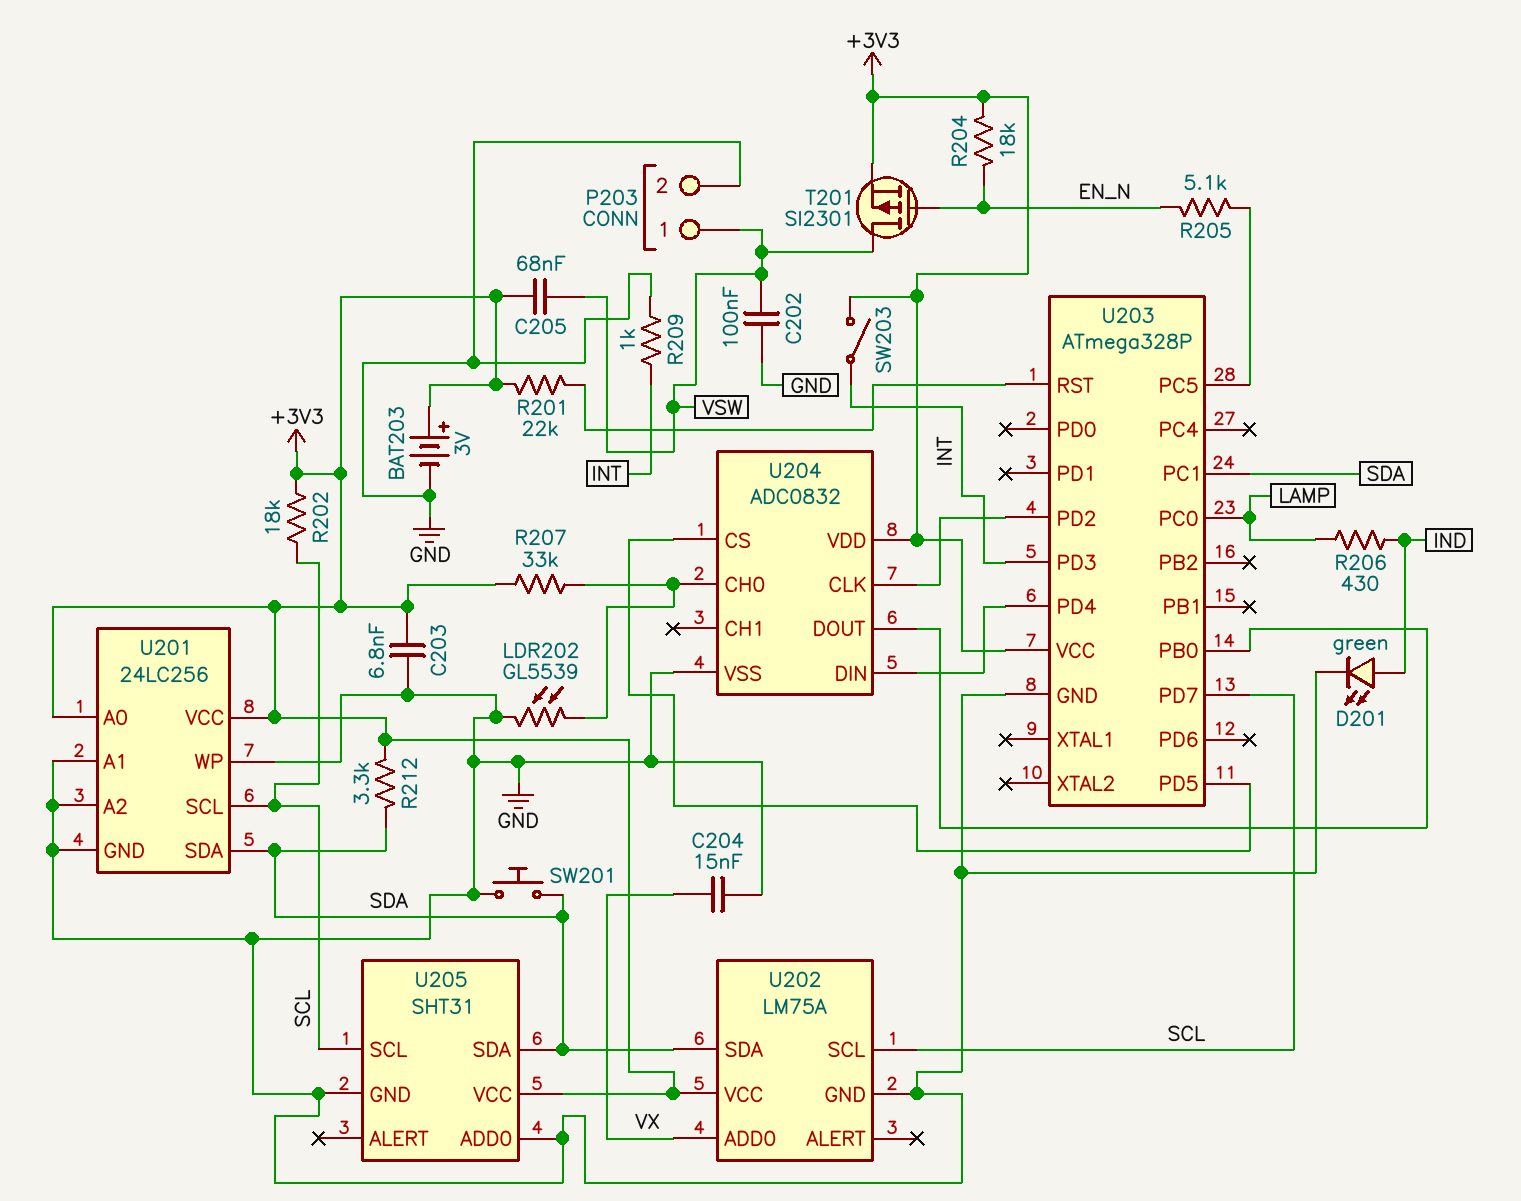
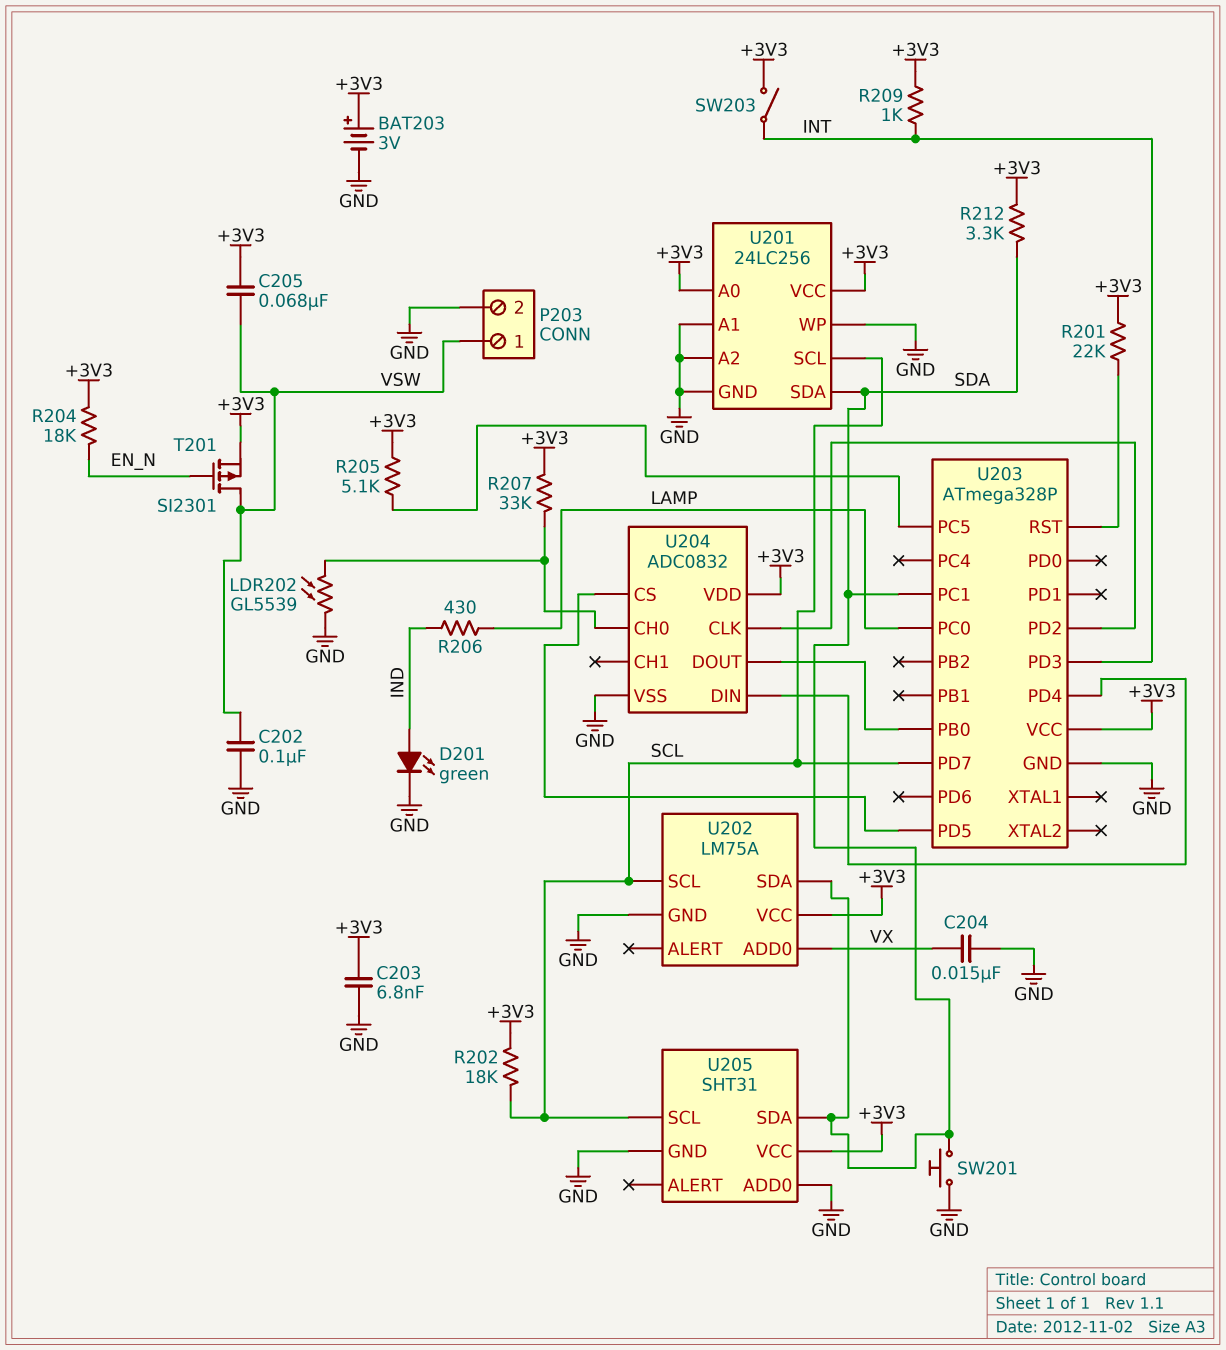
R205: 5.1k (EN_N, U203/PC5) -> 5.1k (+3V3, U203/PC5)
R209: 1k (GND, INT) -> 1k (+3V3, INT)

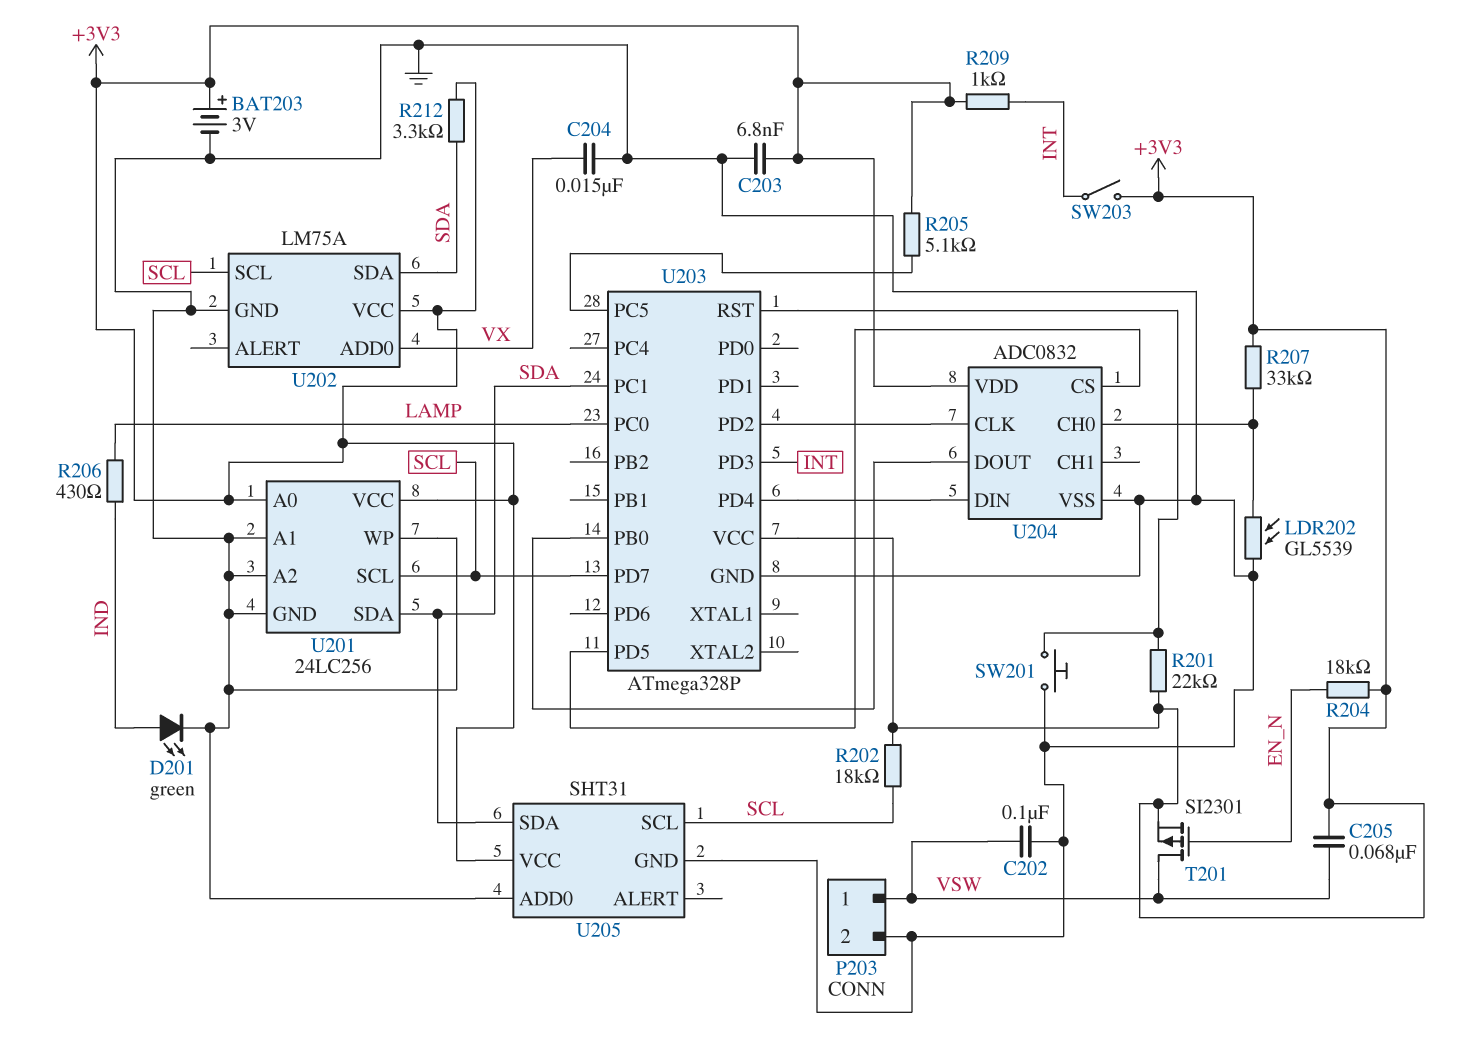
SW201: button (GND, SDA) -> button (GND, U203/RST)

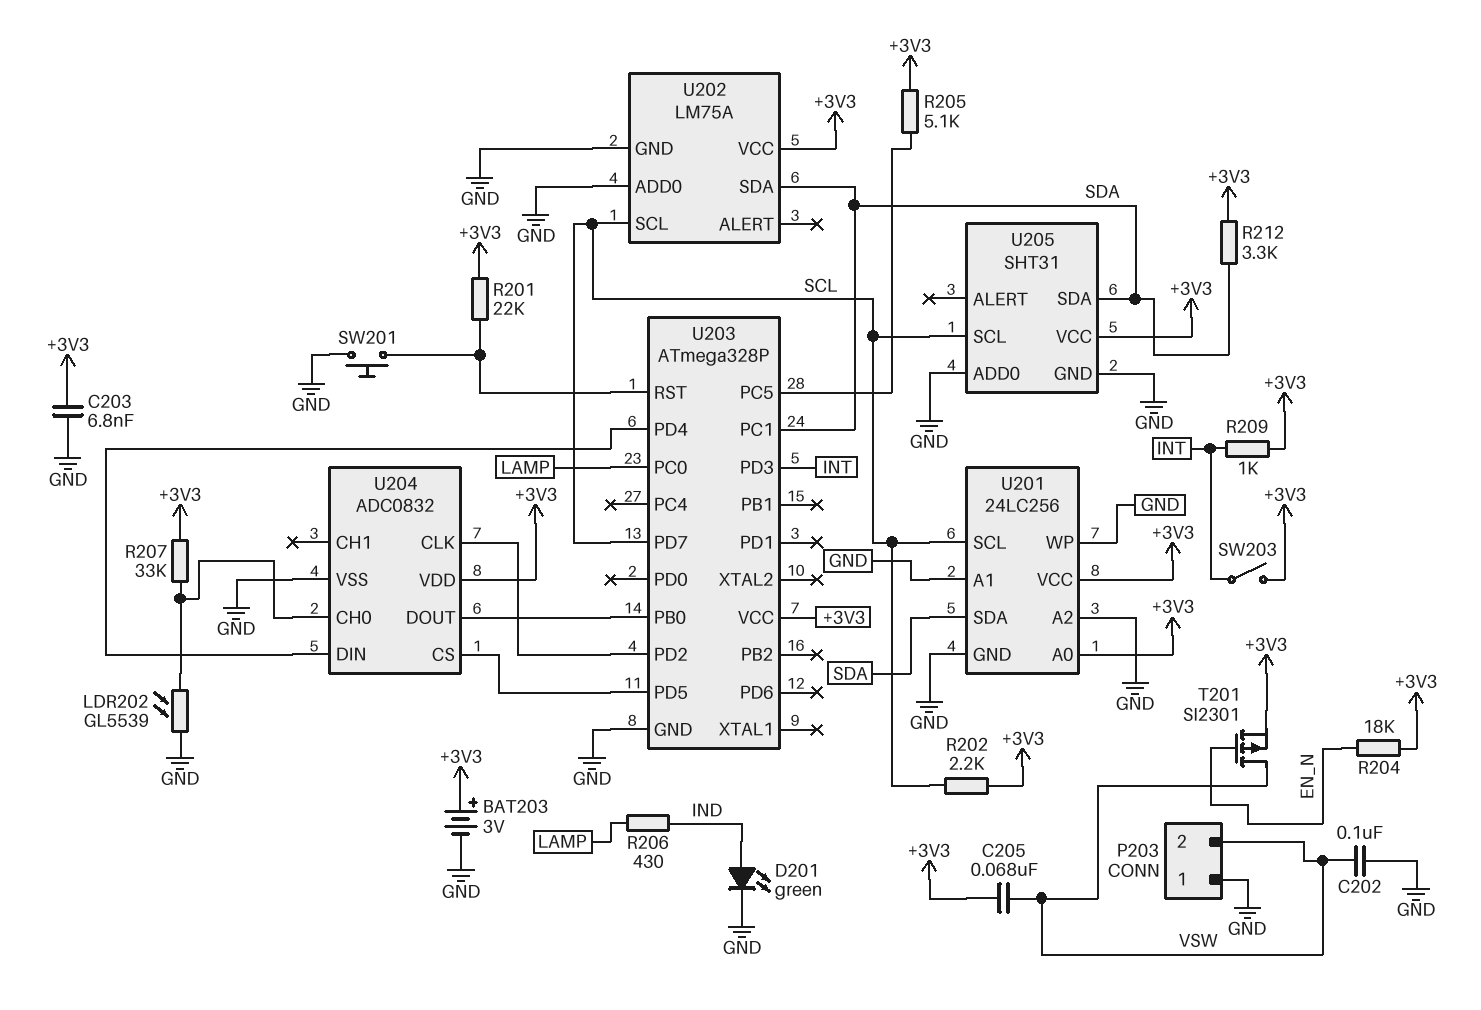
C204: 15nF (GND, VX) -> none
P203 pin 1: VSW -> GND
P203 pin 2: GND -> VSW
R202: 18k (+3V3, SCL) -> 2.2k (+3V3, SCL)
U202 pin ADD0: VX -> GND

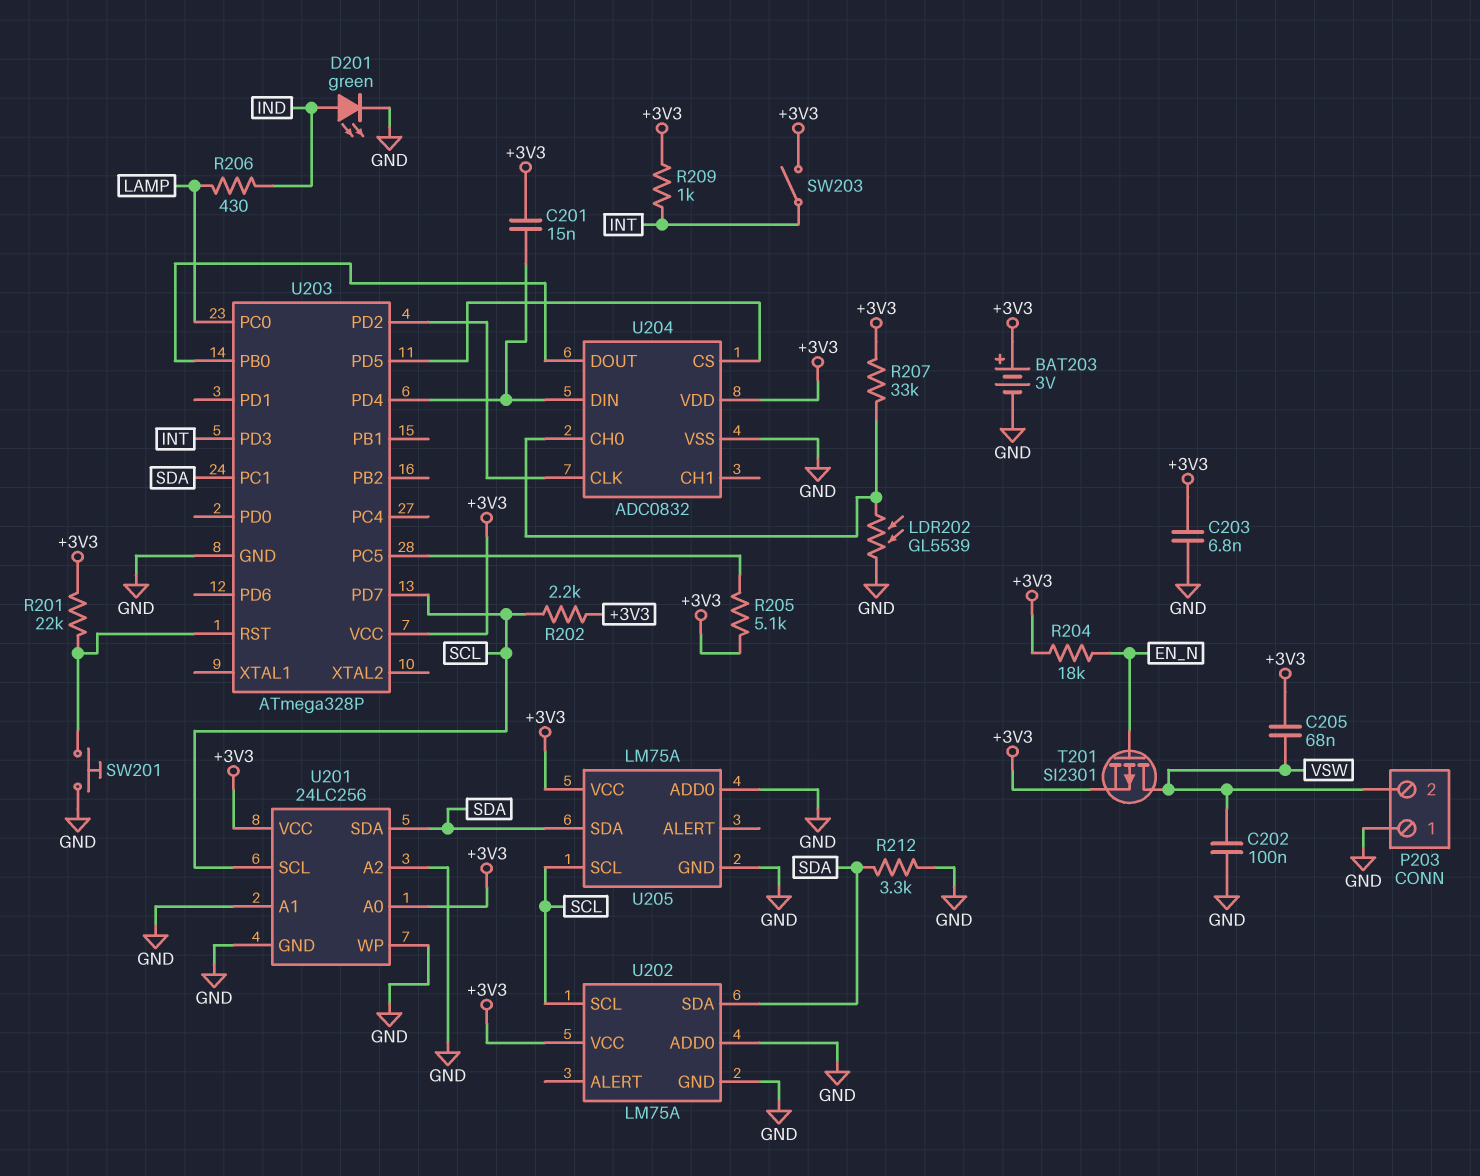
C201: none -> 15nF (+3V3, U203/PD4)
R212: 3.3k (+3V3, SDA) -> 3.3k (GND, SDA)
U205: SHT31 -> LM75A

